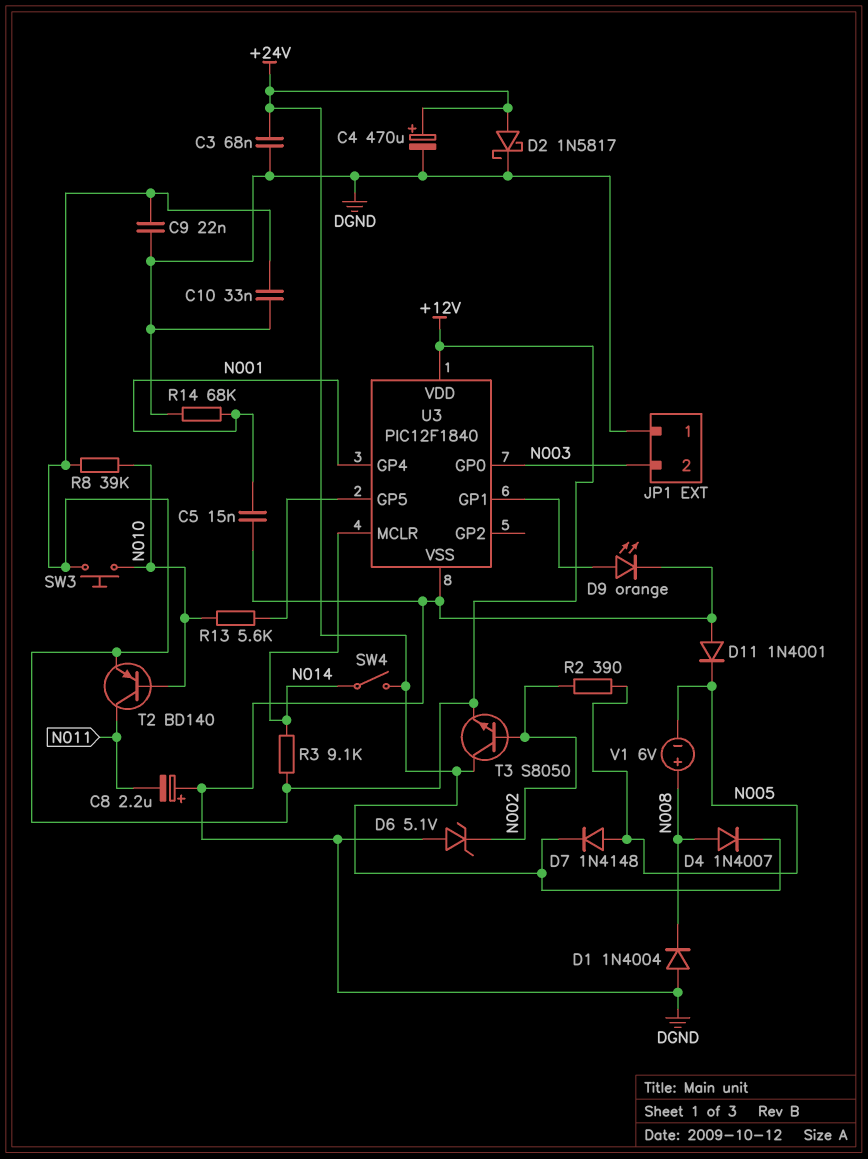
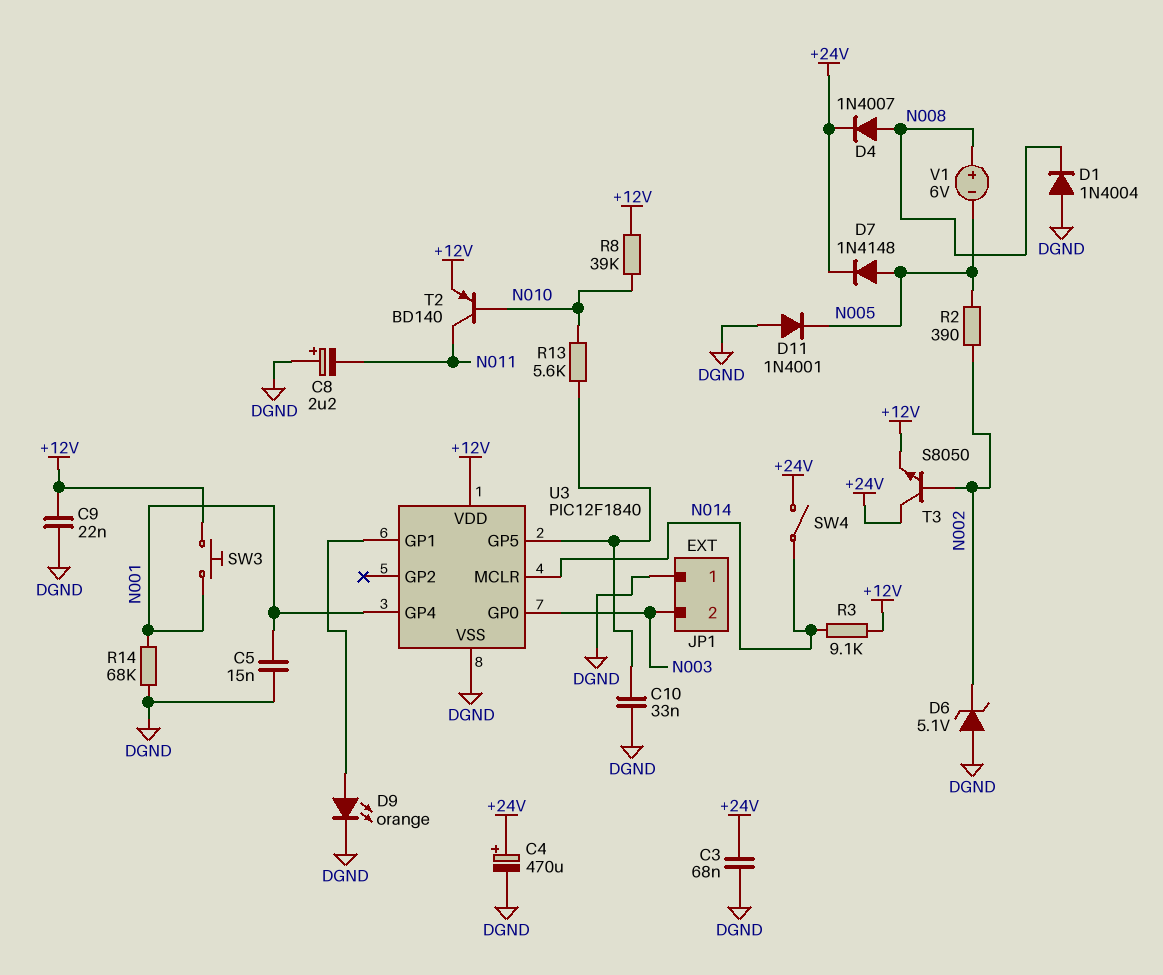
C10: 33nF (+12V, DGND) -> 33nF (DGND, U3/GP5)
D2: schottky 1N5817 (A +24V, K DGND) -> none
SW3: button (+12V, N010) -> button (+12V, N001)

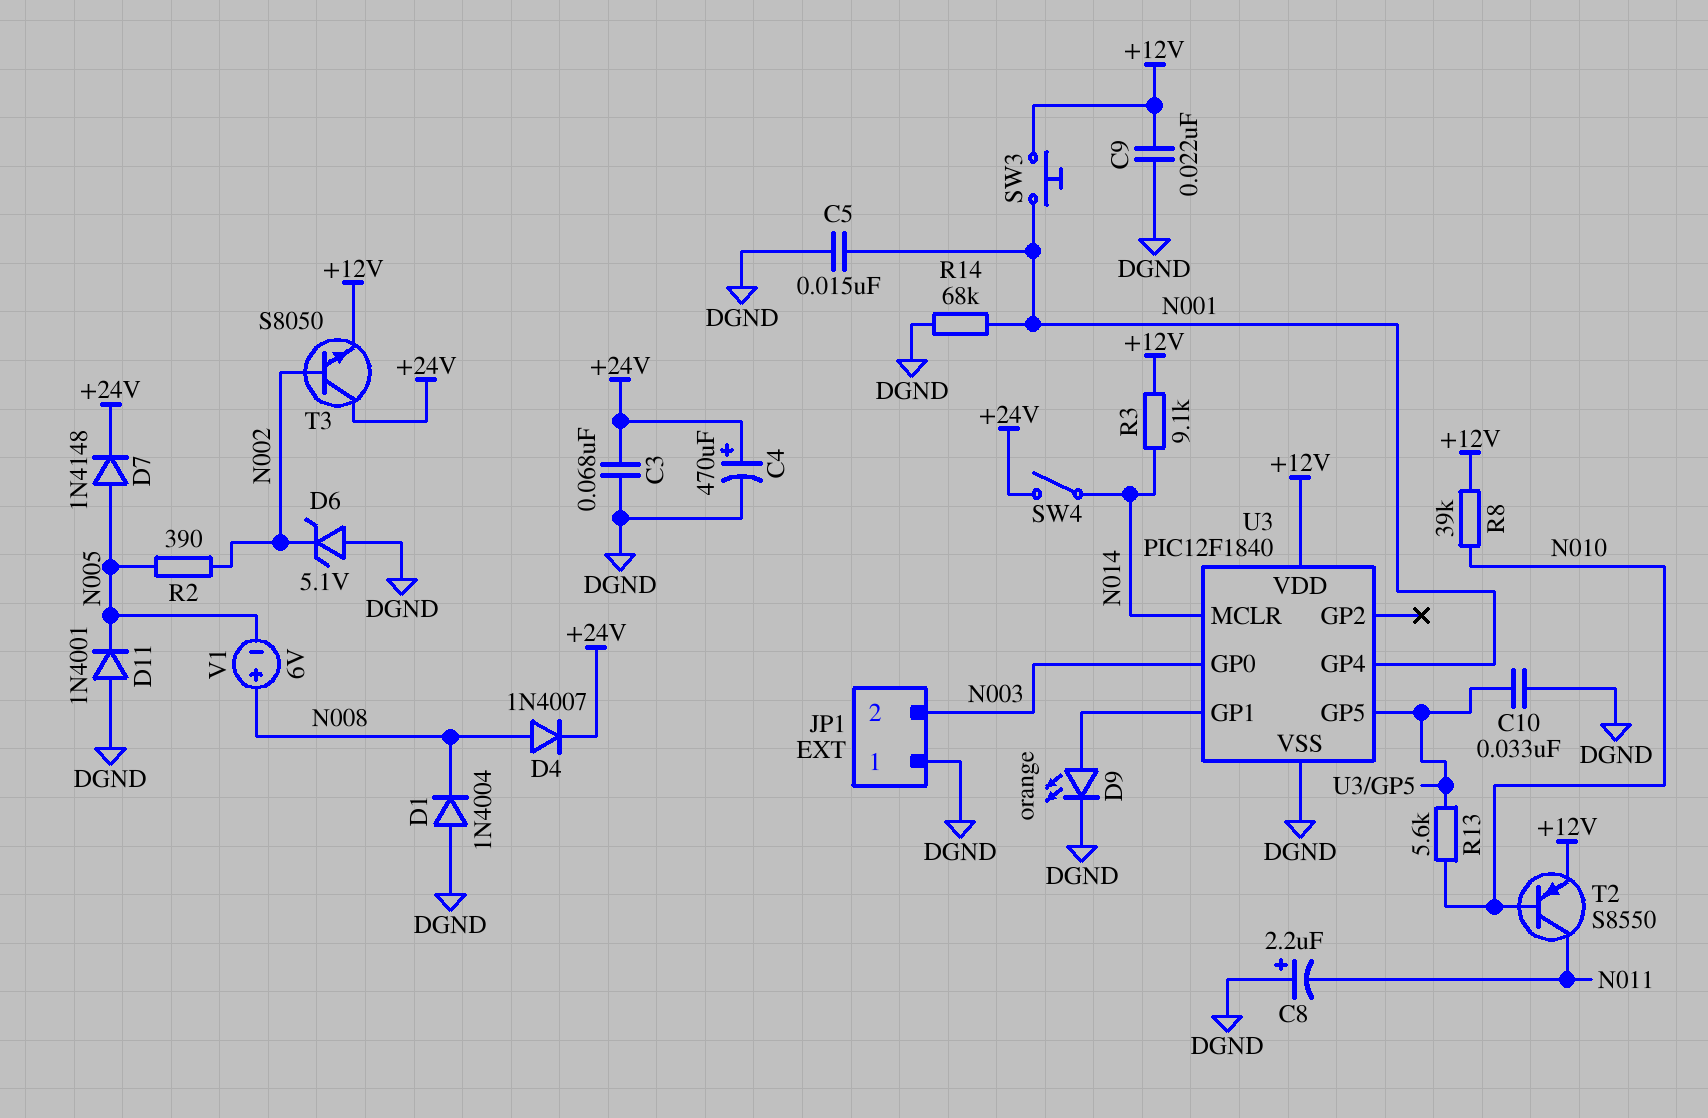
T2: PNP BD140 (B N010, C N011, E +12V) -> PNP S8550 (B N010, C N011, E +12V)

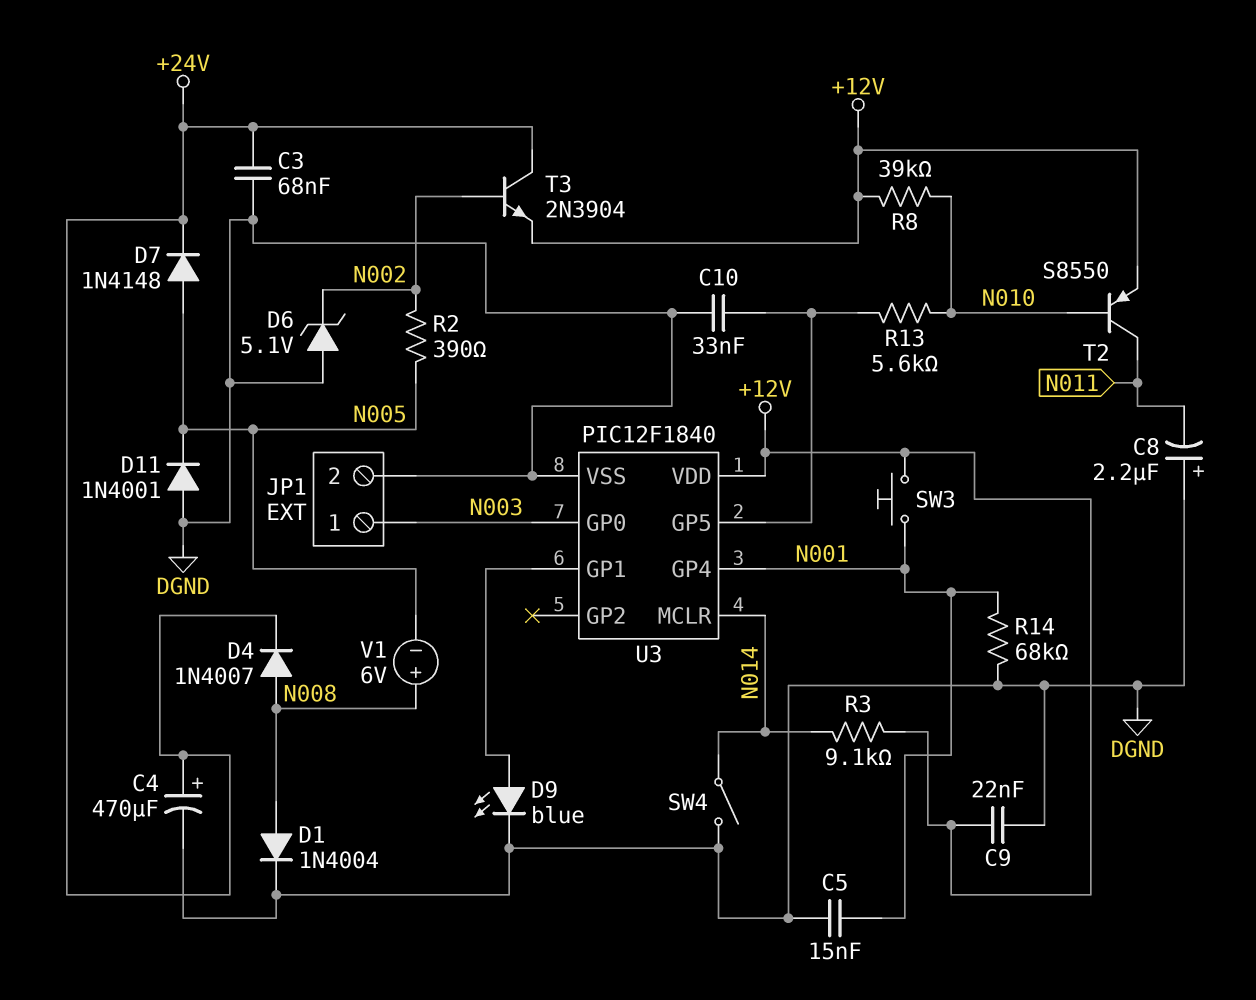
D1: diode 1N4004 (A DGND, K N008) -> diode 1N4004 (A N008, K DGND)
D9: LED orange (A U3/GP1, K DGND) -> LED blue (A U3/GP1, K DGND)
JP1 pin 1: DGND -> N003
JP1 pin 2: N003 -> DGND
SW4: switch (+24V, N014) -> switch (DGND, N014)
T3: NPN S8050 (B N002, C +24V, E +12V) -> NPN 2N3904 (B N002, C +24V, E +12V)

